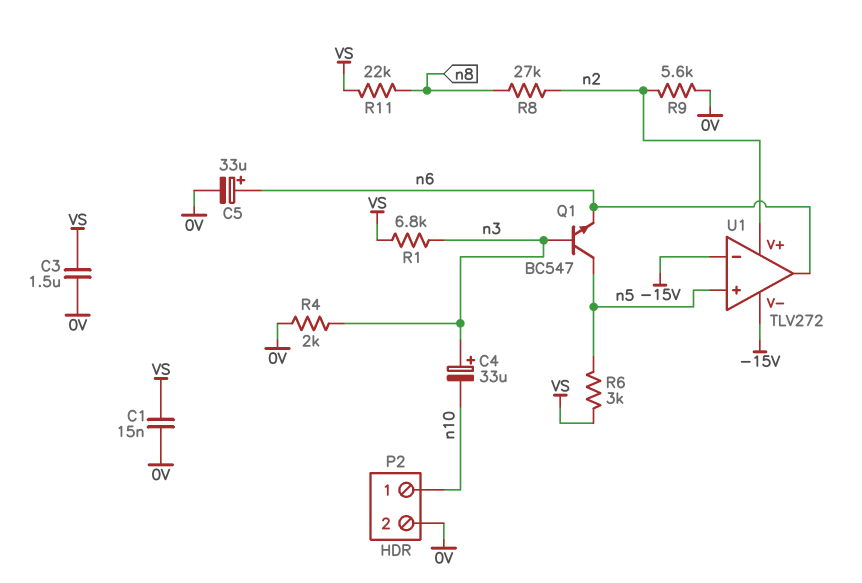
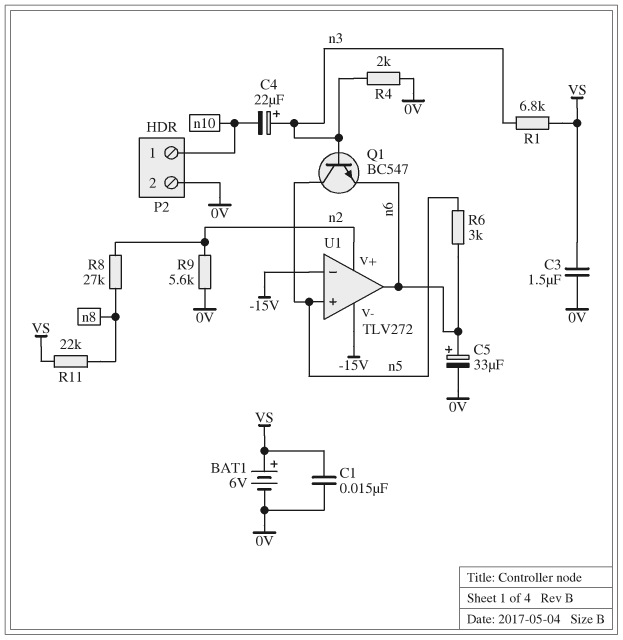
BAT1: none -> 6V (plus VS, minus 0V)
C4: 33uF (plus n3, minus n10) -> 22uF (plus n3, minus n10)
R6: 3k (VS, n5) -> 3k (n5, n6)

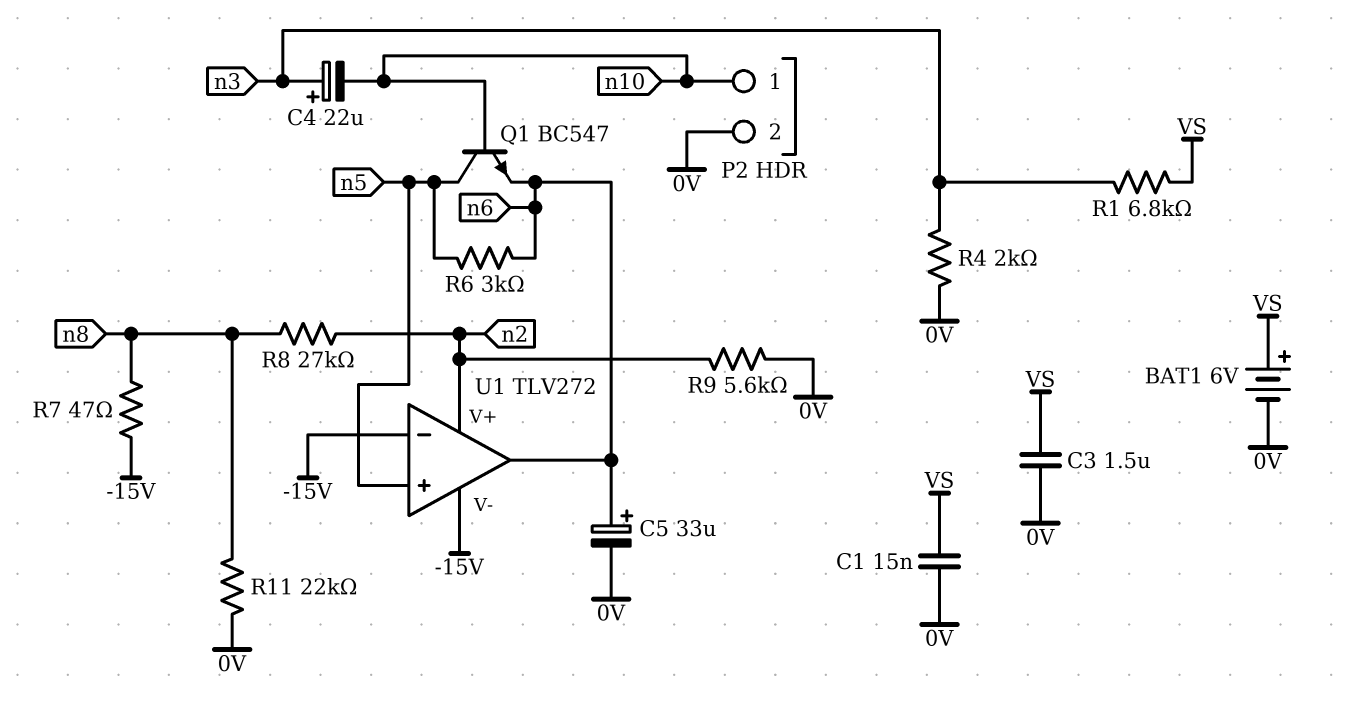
Q1: NPN BC547 (B n3, C n5, E n6) -> NPN BC547 (B n10, C n5, E n6)
R7: none -> 47 (-15V, n8)
R11: 22k (VS, n8) -> 22k (0V, n8)

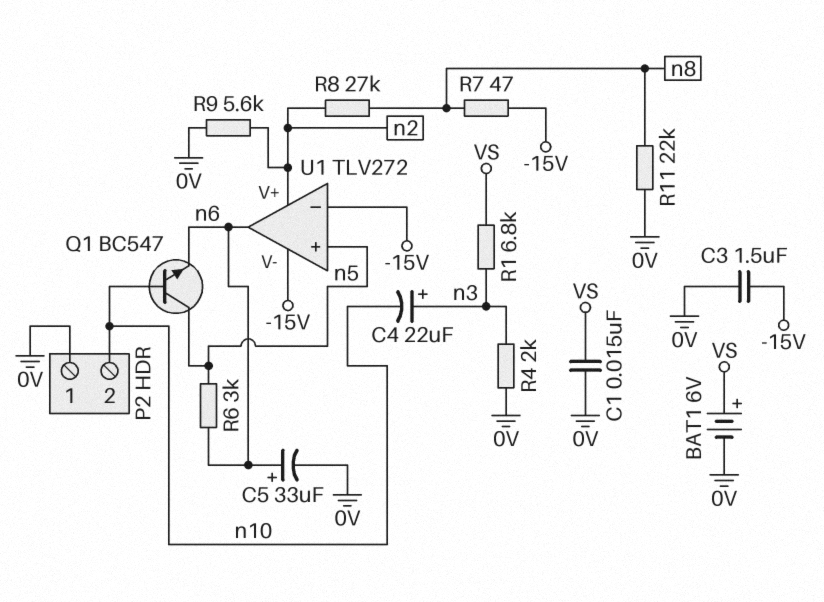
C3: 1.5uF (0V, VS) -> 1.5uF (-15V, 0V)
P2 pin 1: n10 -> 0V
P2 pin 2: 0V -> n10

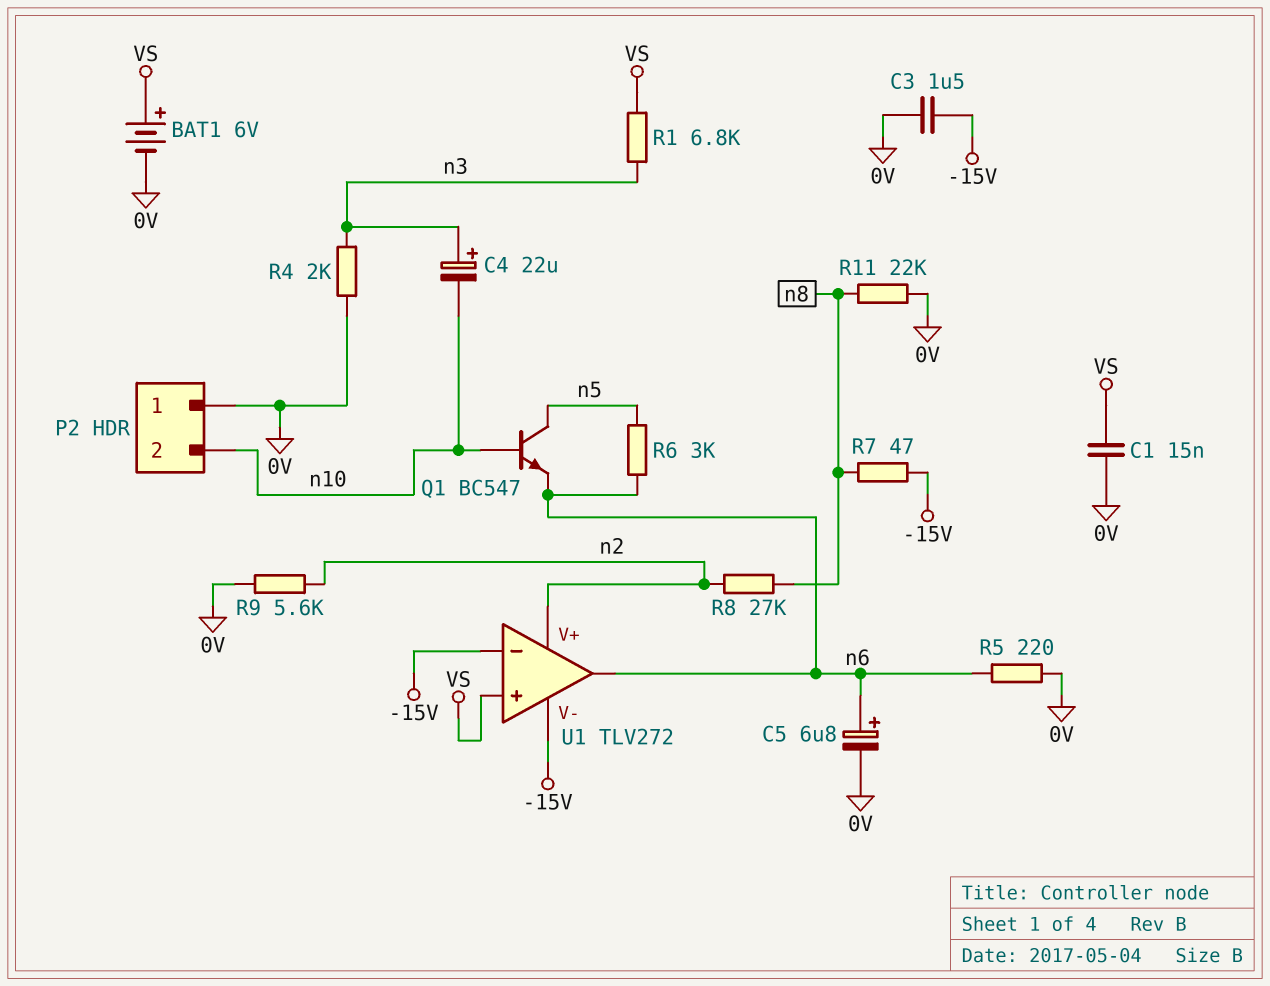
C5: 33uF (plus n6, minus 0V) -> 6.8uF (plus n6, minus 0V)
R5: none -> 220 (0V, n6)
U1 pin in+: n5 -> VS

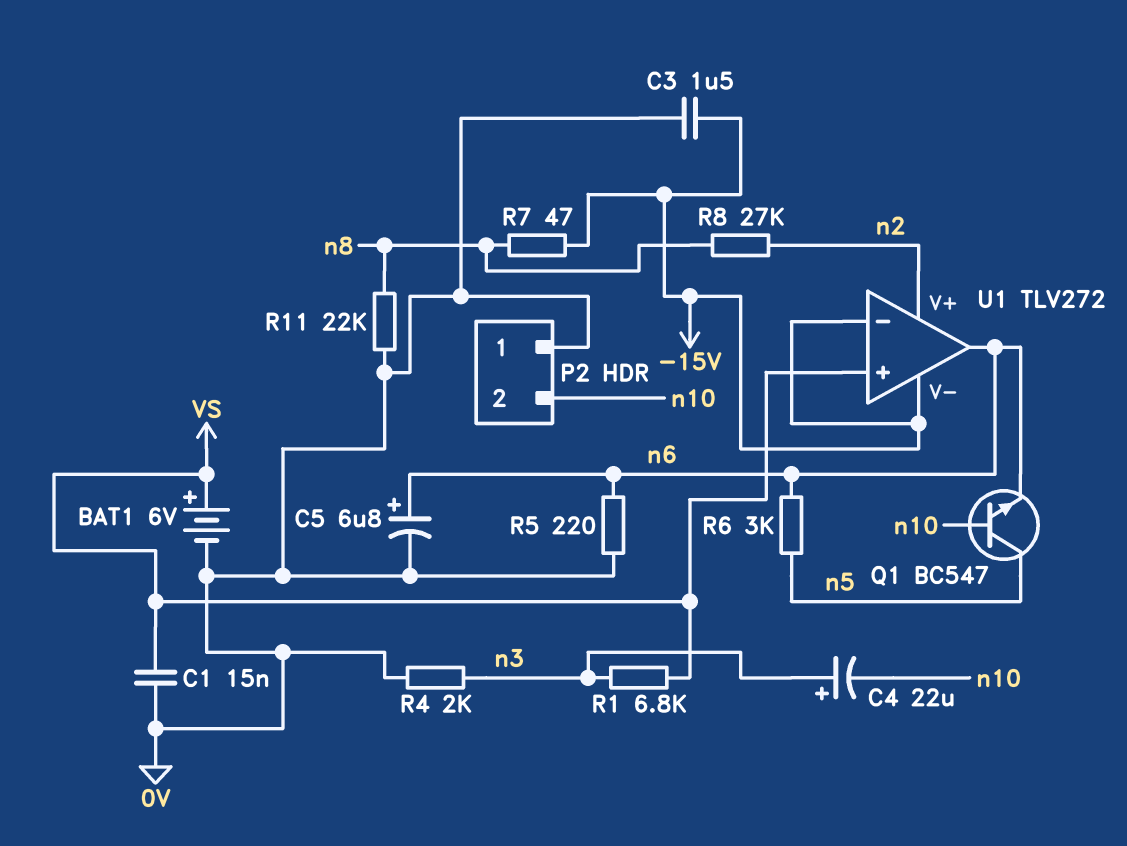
R9: 5.6k (0V, n2) -> none

